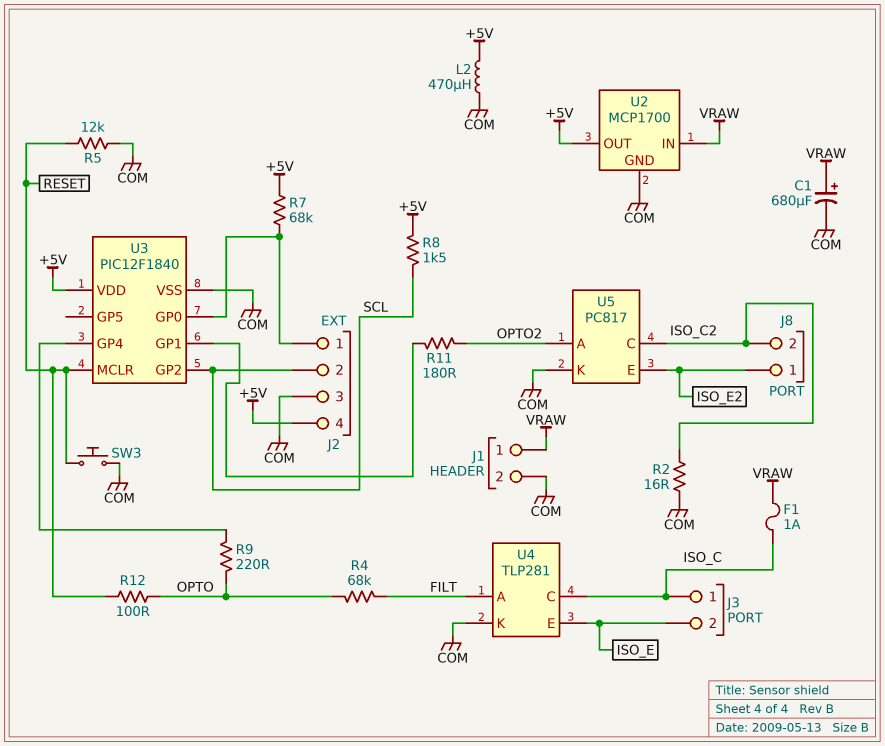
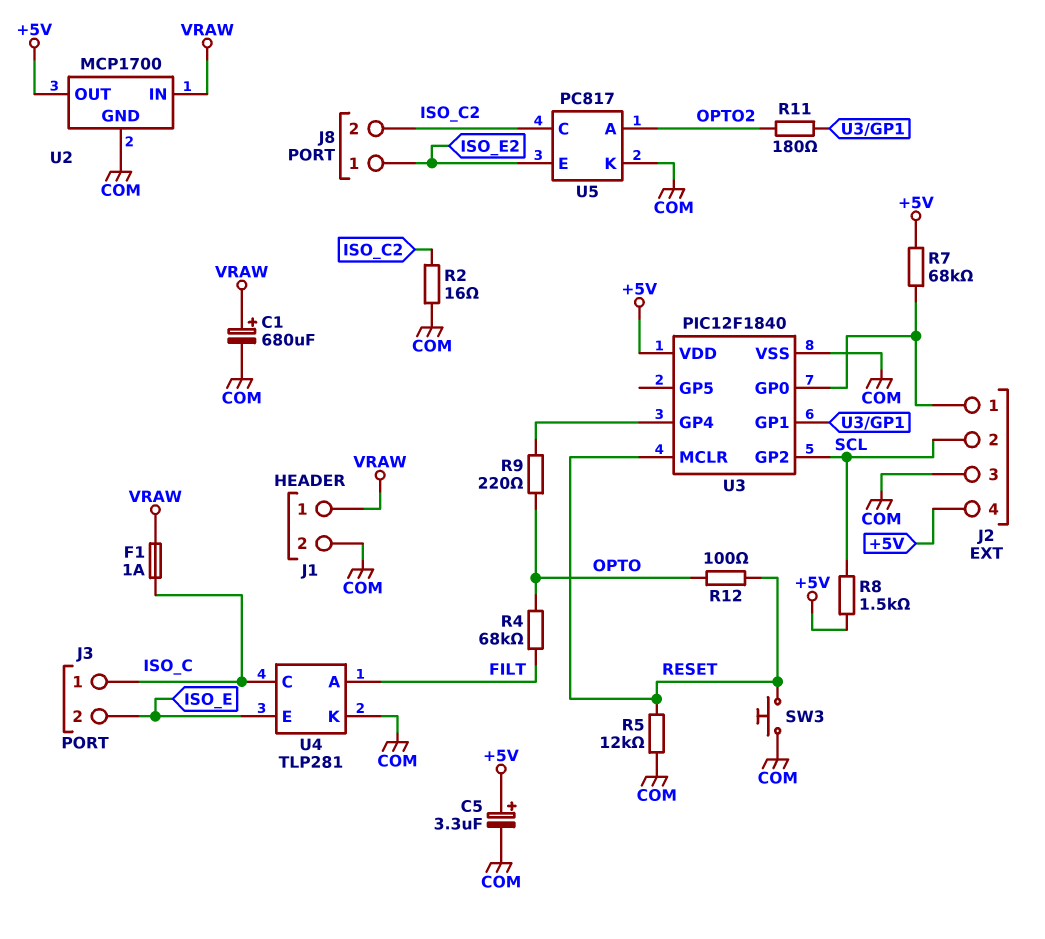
C5: none -> 3.3uF (plus +5V, minus COM)
L2: 470uH (+5V, COM) -> none

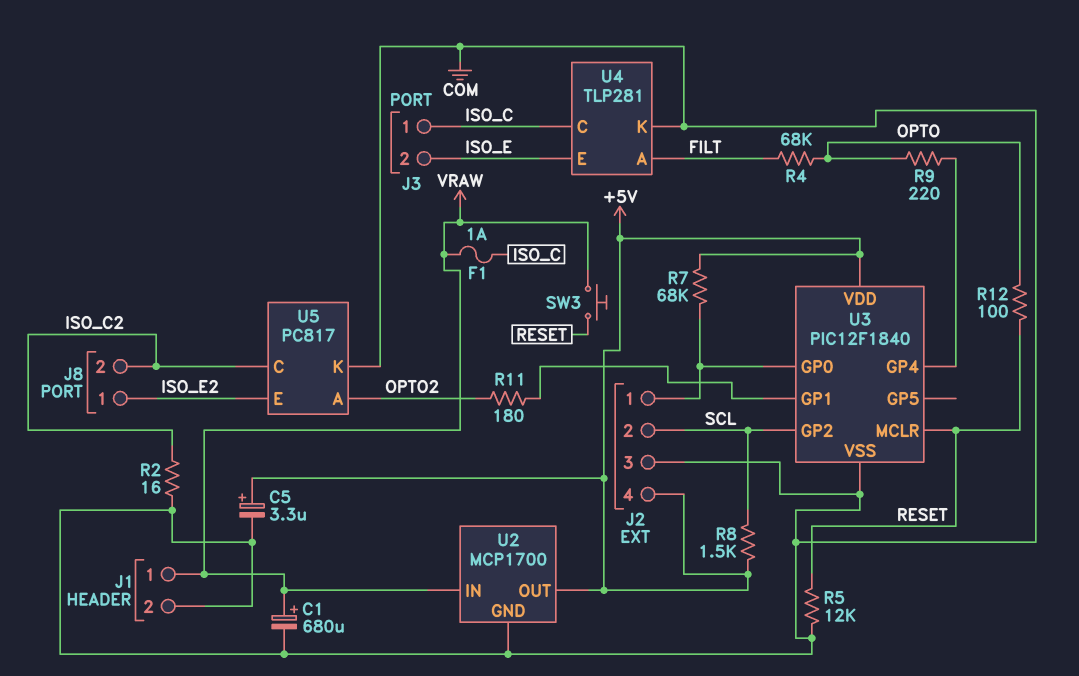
SW3: button (COM, RESET) -> button (RESET, VRAW)

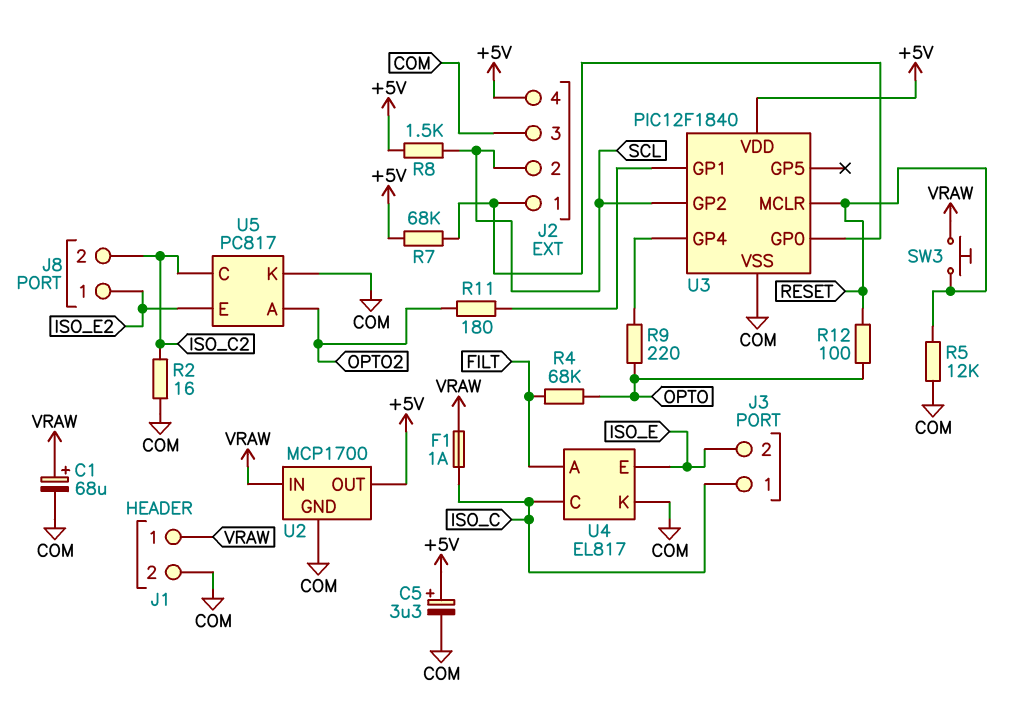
C1: 680uF (plus VRAW, minus COM) -> 68uF (plus VRAW, minus COM)
U4: TLP281 -> EL817

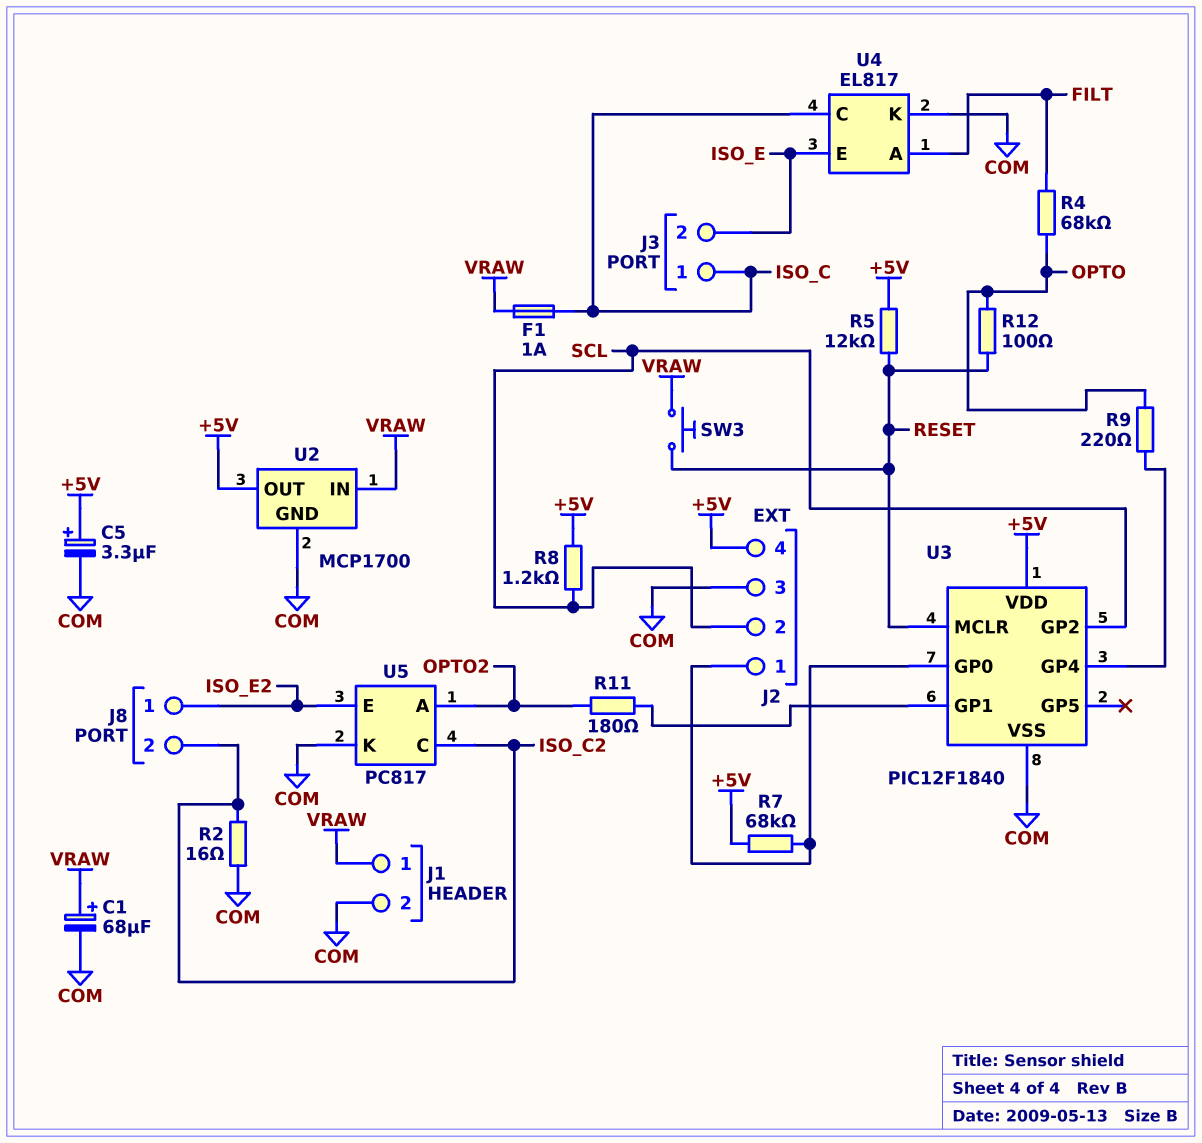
R5: 12k (COM, RESET) -> 12k (+5V, RESET)
R8: 1.5k (+5V, SCL) -> 1.2k (+5V, SCL)

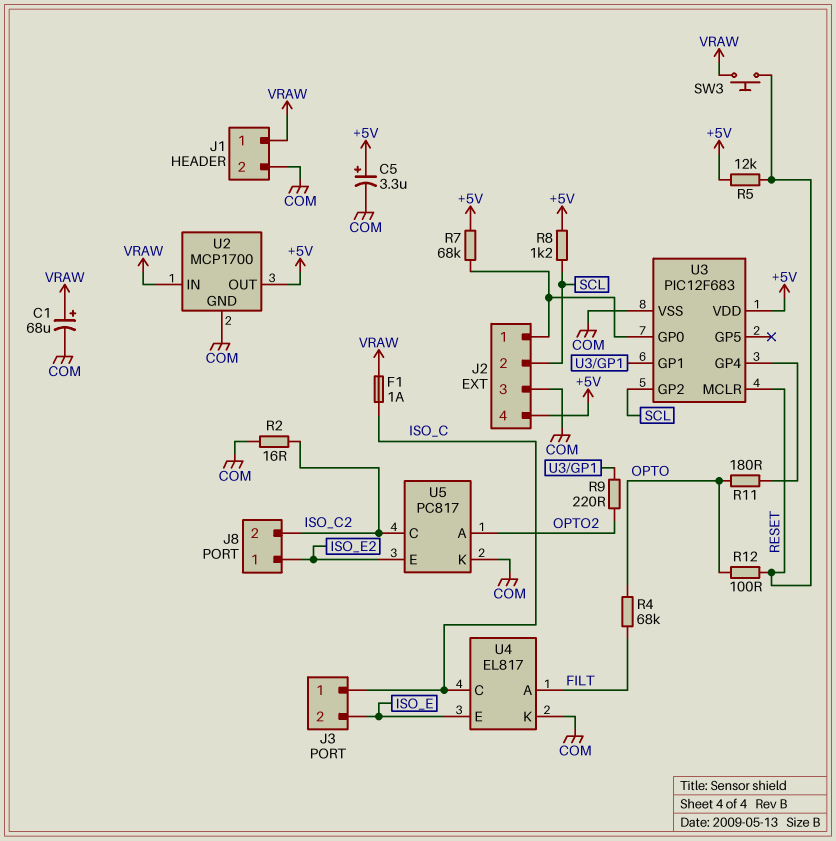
R9: 220 (OPTO, U3/GP4) -> 220 (OPTO2, U3/GP1)
R11: 180 (OPTO2, U3/GP1) -> 180 (OPTO, U3/GP4)
U3: PIC12F1840 -> PIC12F683

